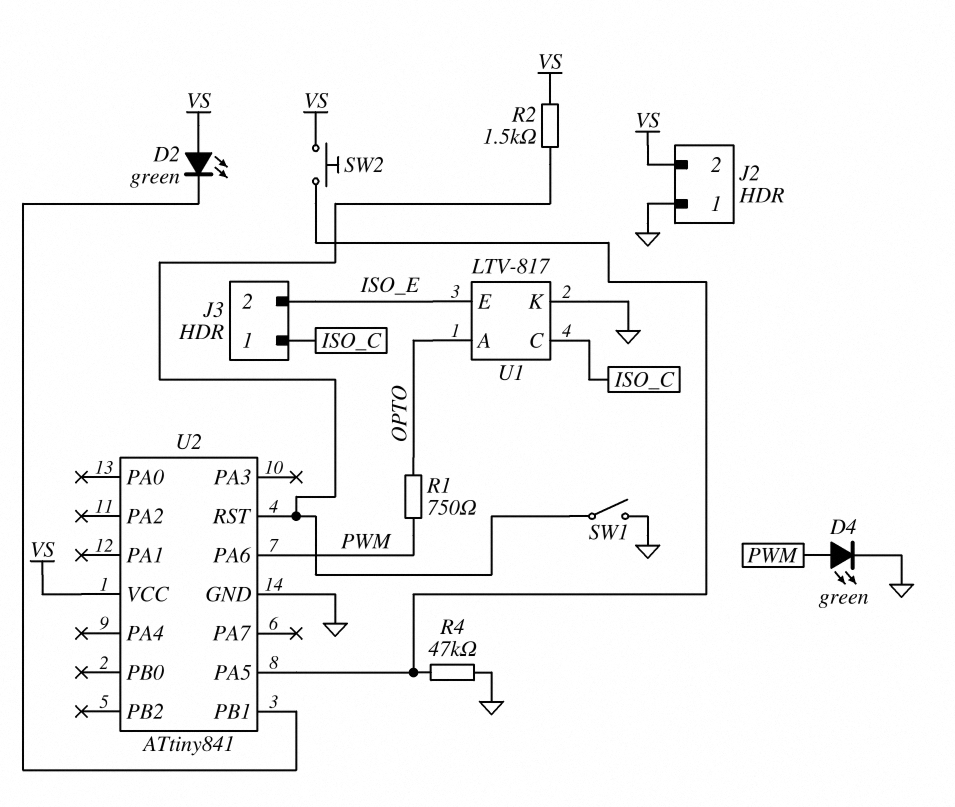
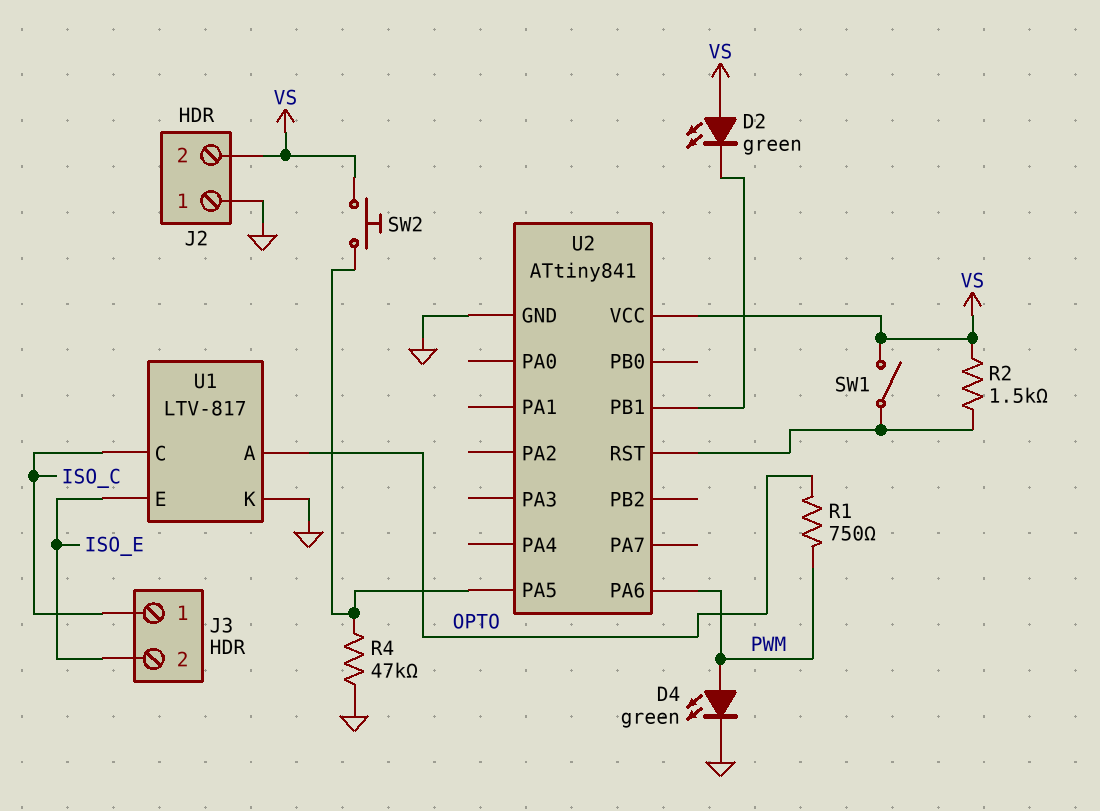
SW1: switch (GND, U2/RST) -> switch (U2/RST, VS)

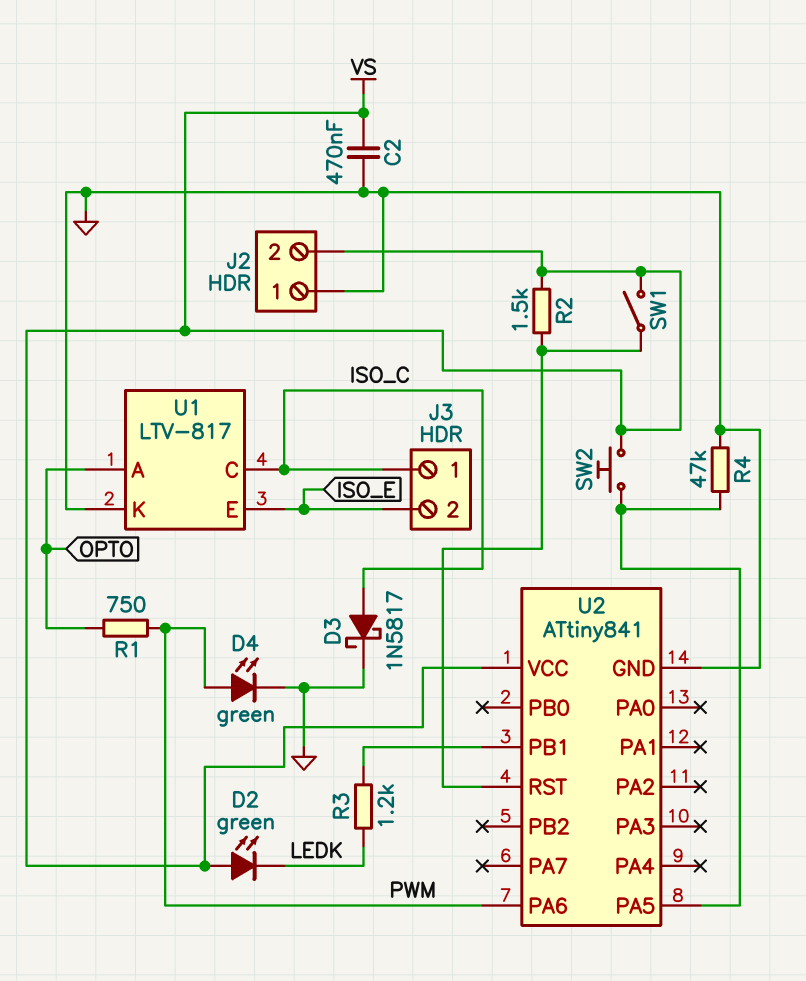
C2: none -> 470nF (GND, VS)
D2: LED green (A VS, K U2/PB1) -> LED green (A VS, K LEDK)
D3: none -> schottky 1N5817 (A ISO_C, K GND)
R3: none -> 1.2k (LEDK, U2/PB1)

